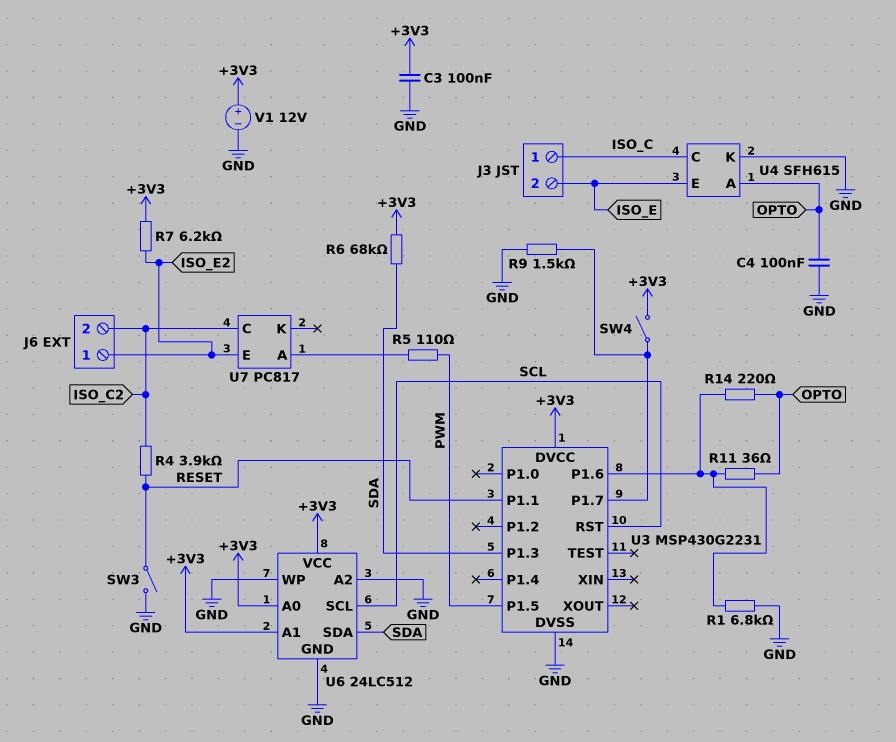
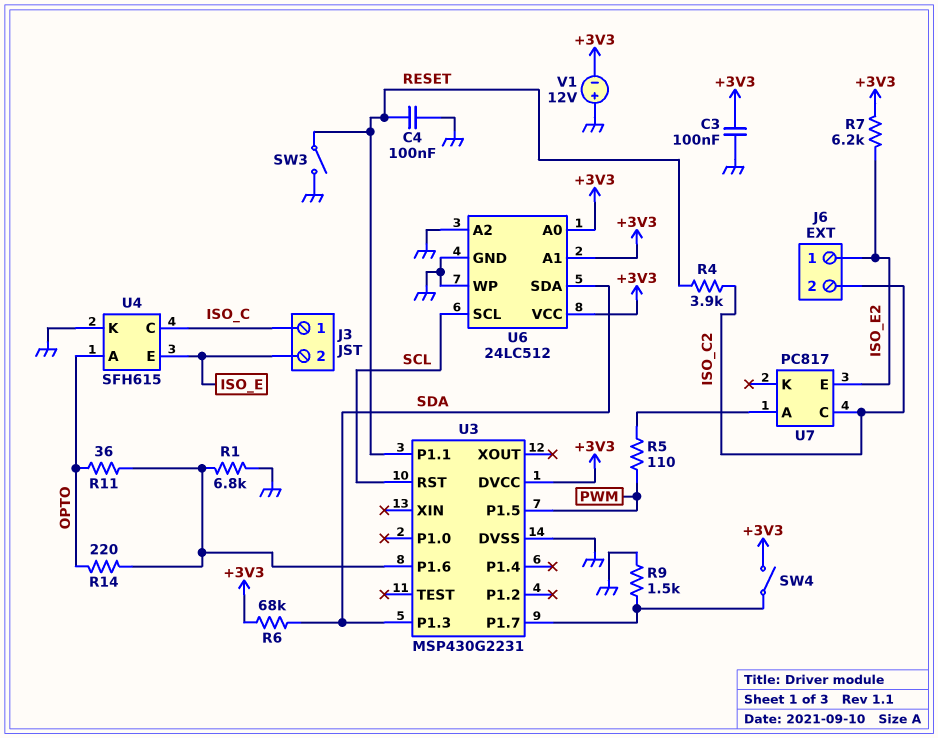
C4: 100nF (GND, OPTO) -> 100nF (GND, RESET)
V1: 12V (plus +3V3, minus GND) -> 12V (plus GND, minus +3V3)

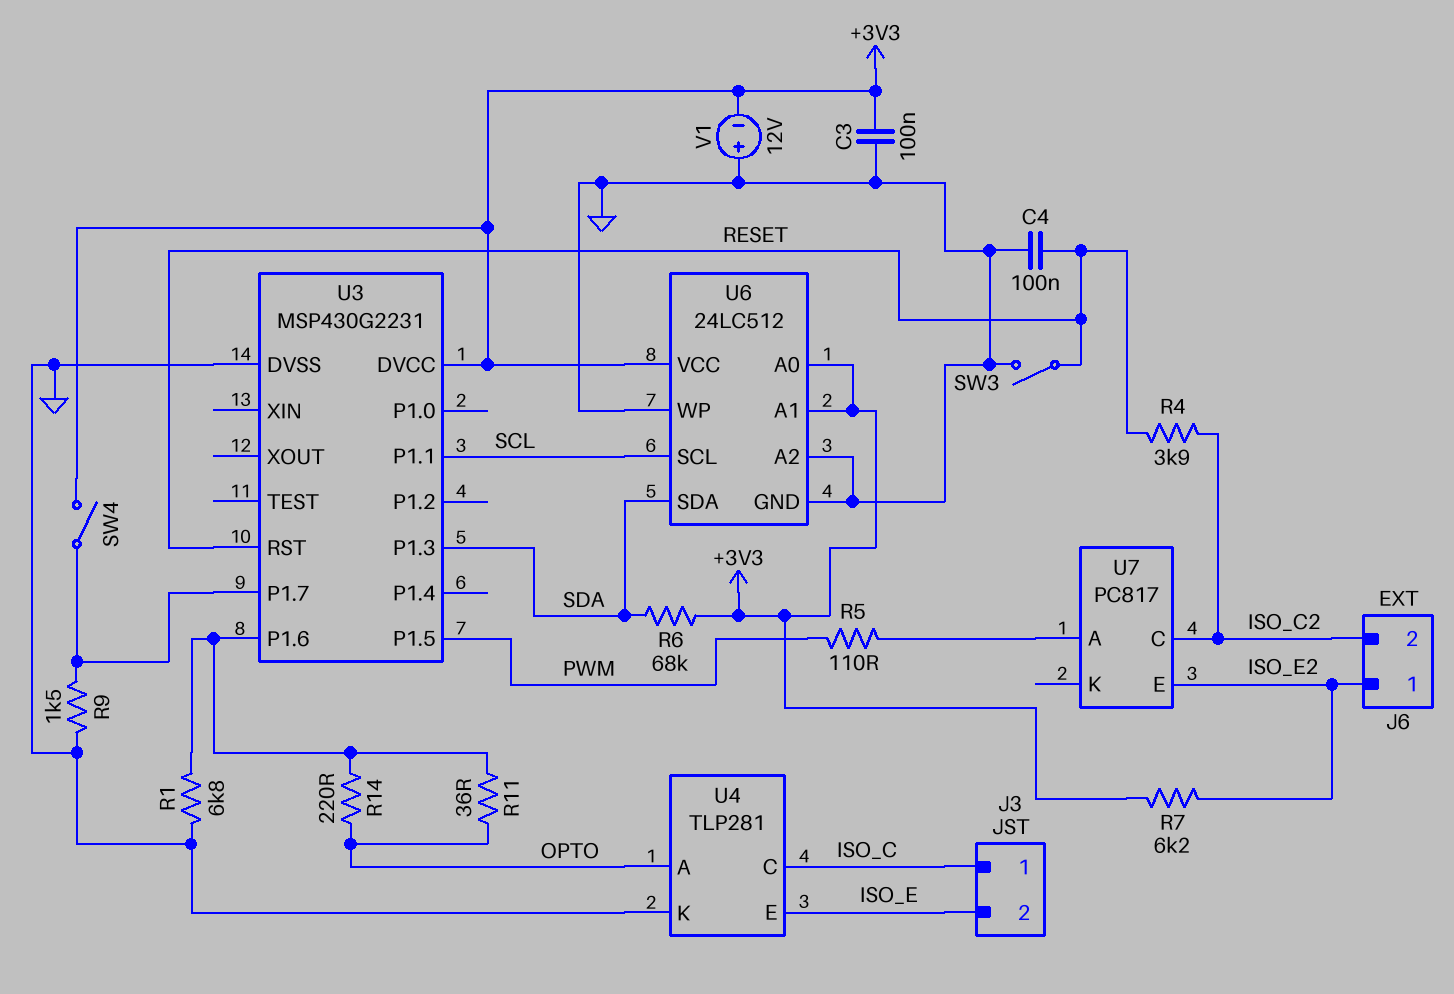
U3 pin P1.1: RESET -> SCL
U3 pin RST: SCL -> RESET
U4: SFH615 -> TLP281

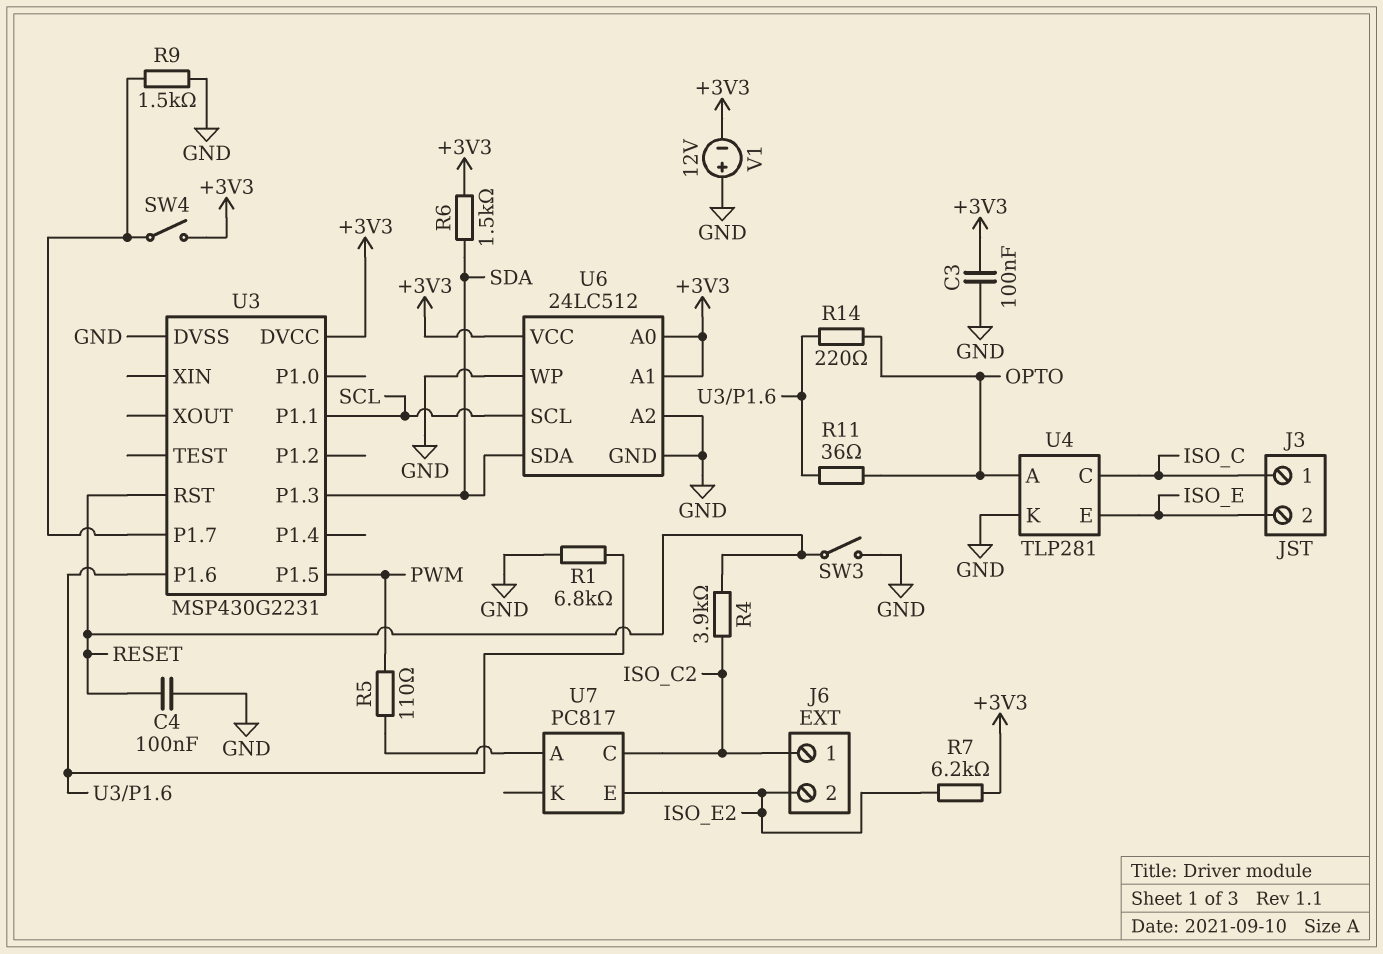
J6 pin 1: ISO_E2 -> ISO_C2
J6 pin 2: ISO_C2 -> ISO_E2
R6: 68k (+3V3, SDA) -> 1.5k (+3V3, SDA)

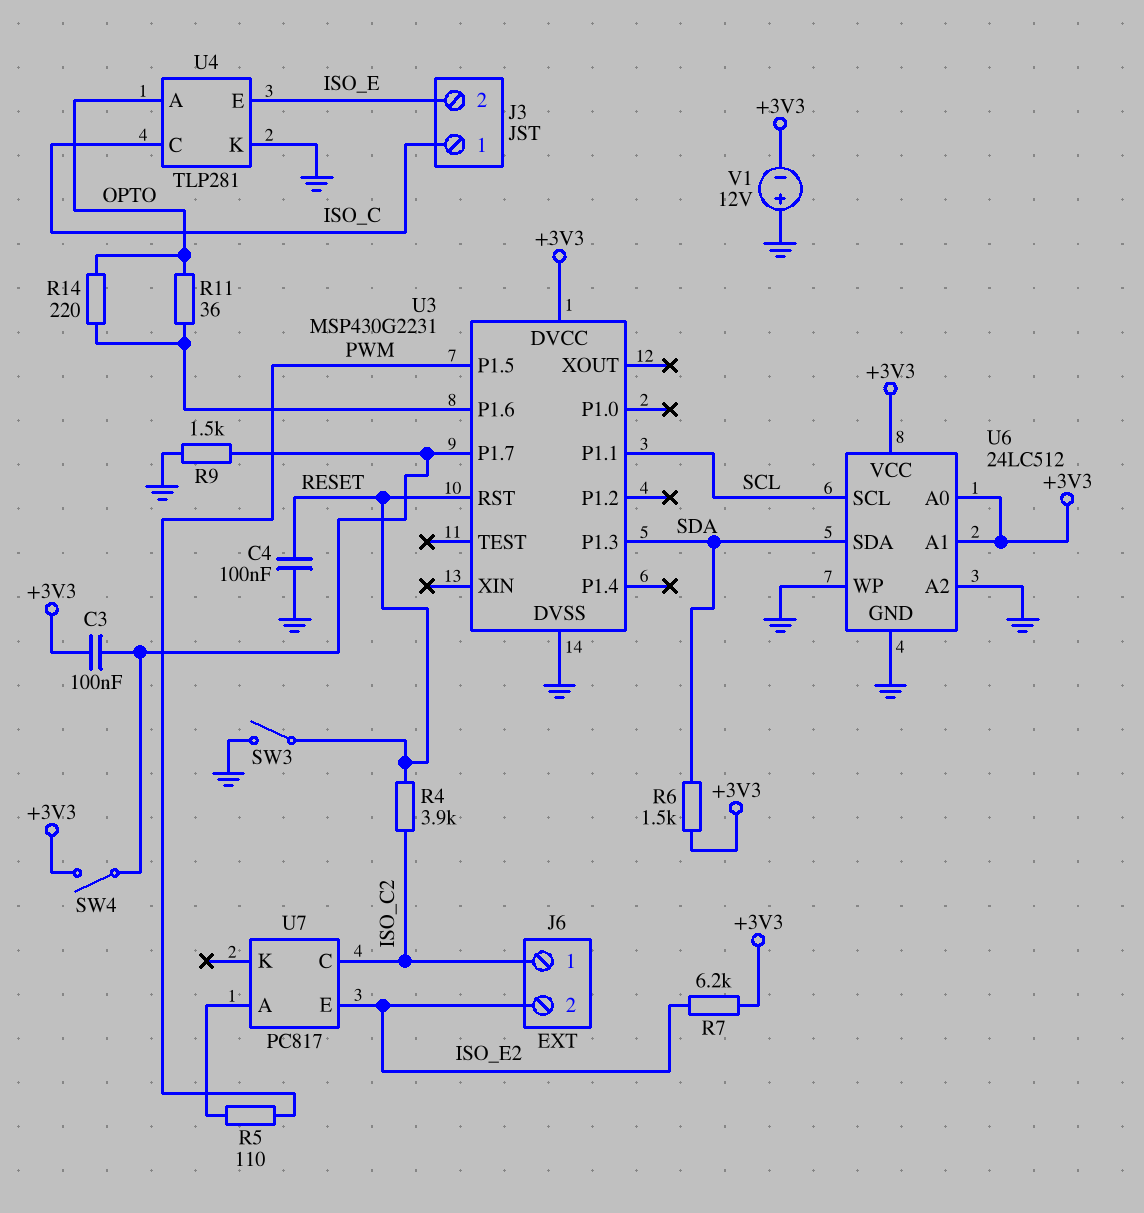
C3: 100nF (+3V3, GND) -> 100nF (+3V3, U3/P1.7)
R1: 6.8k (GND, U3/P1.6) -> none

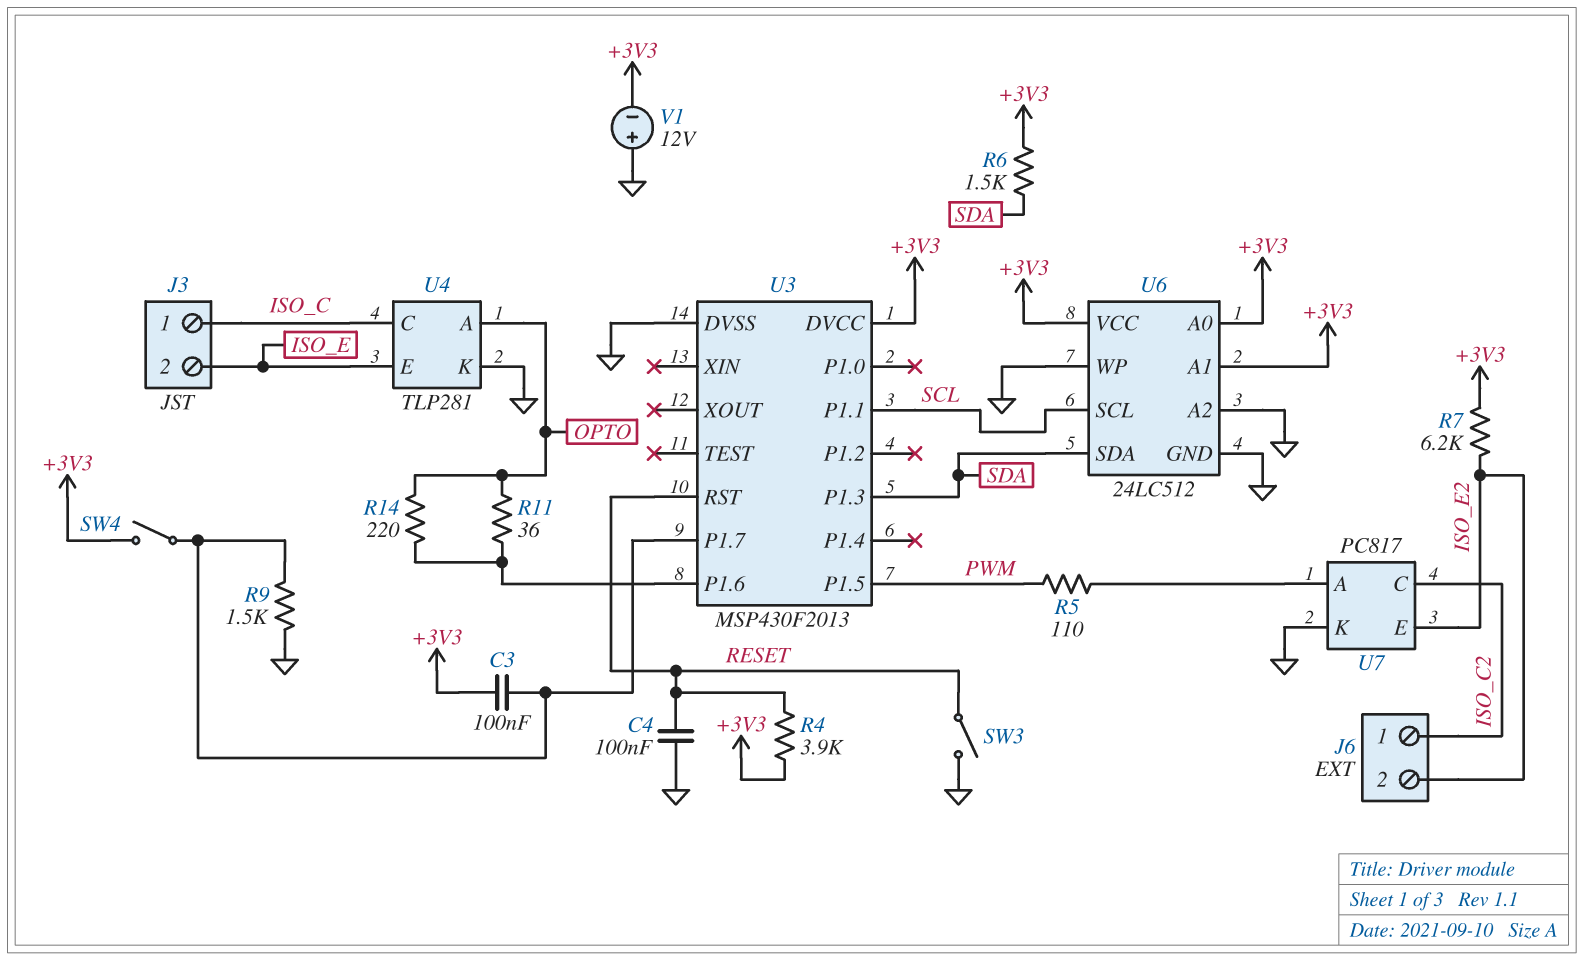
R4: 3.9k (ISO_C2, RESET) -> 3.9k (+3V3, RESET)
U3: MSP430G2231 -> MSP430F2013
U7 pin K: none -> GND

